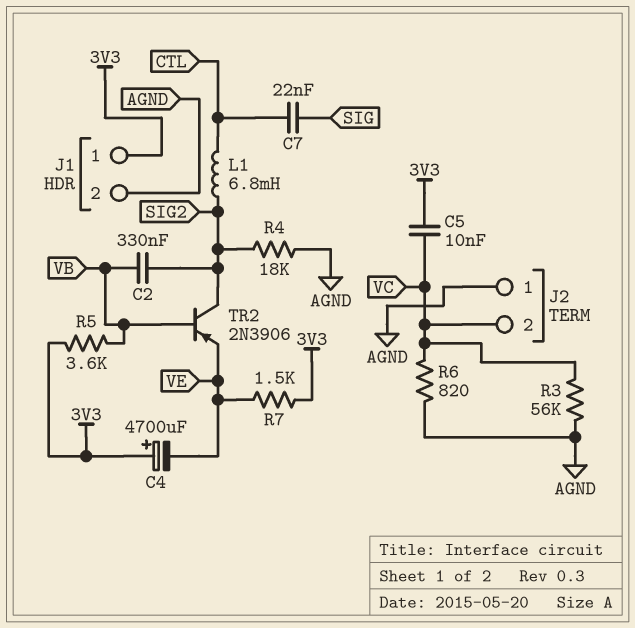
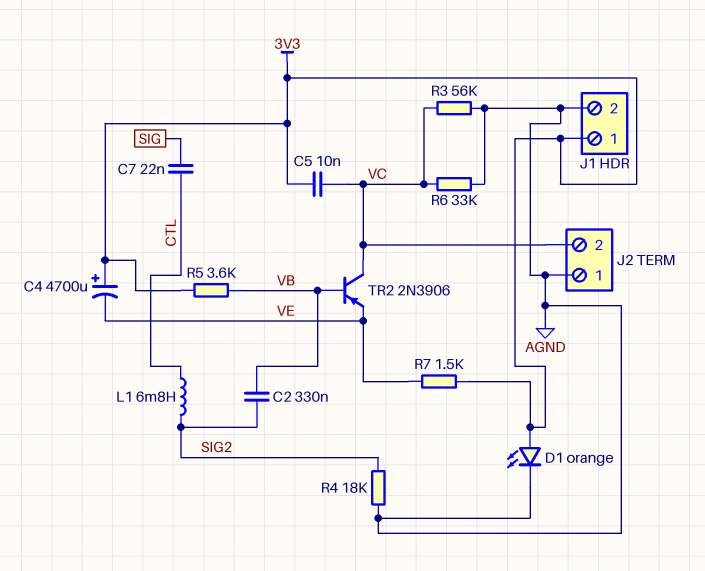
D1: none -> LED orange (A 3V3, K AGND)
R6: 820 (AGND, VC) -> 33k (AGND, VC)
TR2: PNP 2N3906 (B VB, C SIG2, E VE) -> PNP 2N3906 (B VB, C VC, E VE)

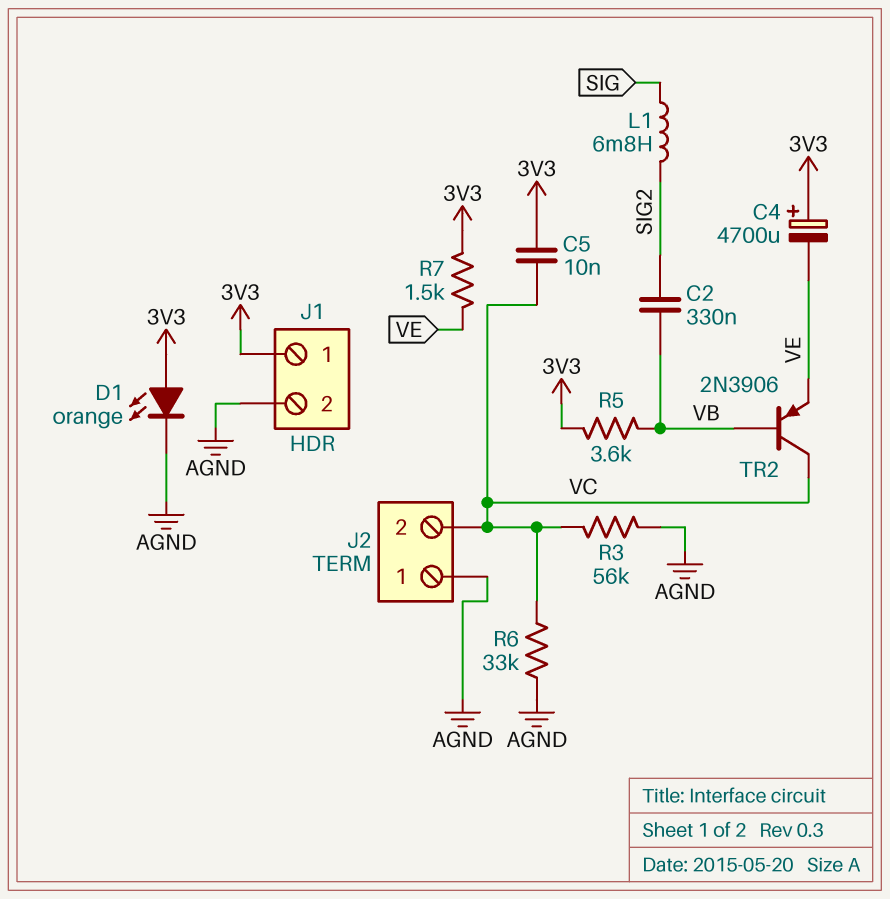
C7: 22nF (CTL, SIG) -> none
L1: 6.8mH (CTL, SIG2) -> 6.8mH (SIG, SIG2)
R4: 18k (AGND, SIG2) -> none

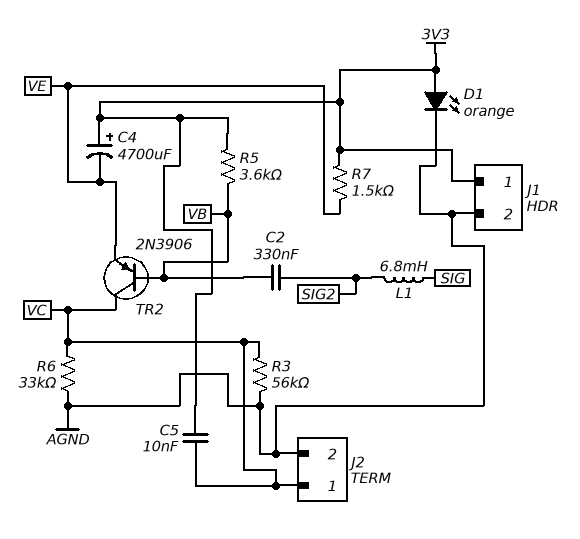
J2 pin 1: AGND -> VC
J2 pin 2: VC -> AGND

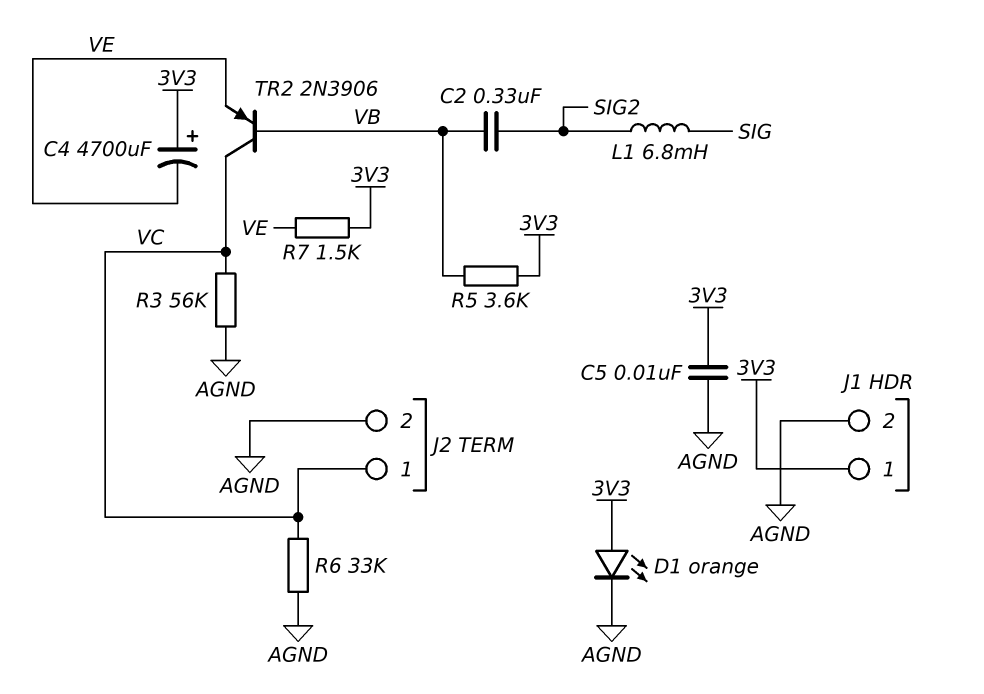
C5: 10nF (3V3, VC) -> 10nF (3V3, AGND)

